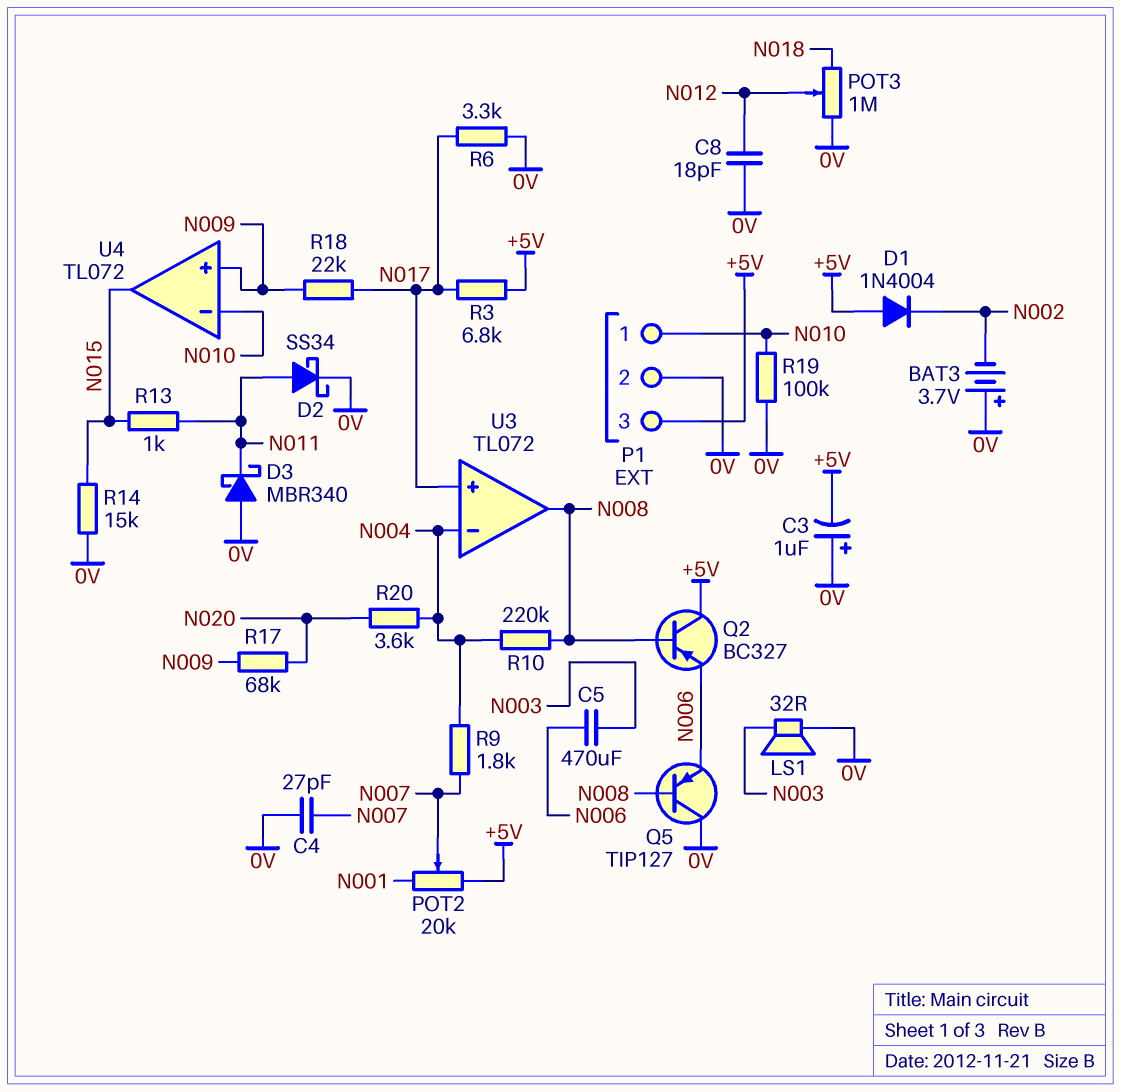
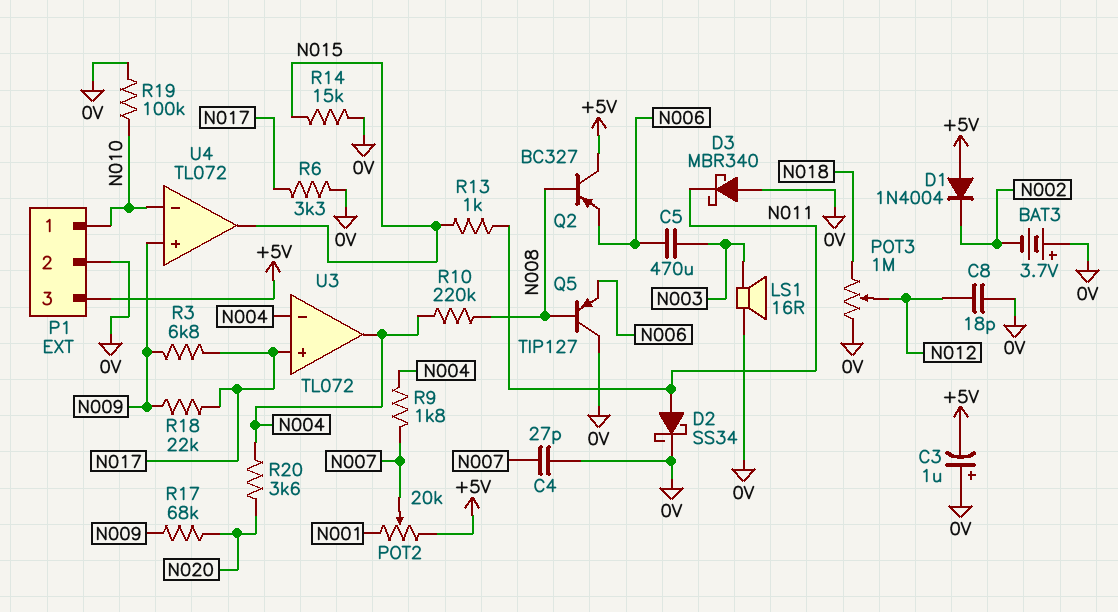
LS1: speaker 32R (0V, N003) -> speaker 16R (0V, N003)
R3: 6.8k (+5V, N017) -> 6.8k (N009, N017)
U3 pin out: N008 -> N004

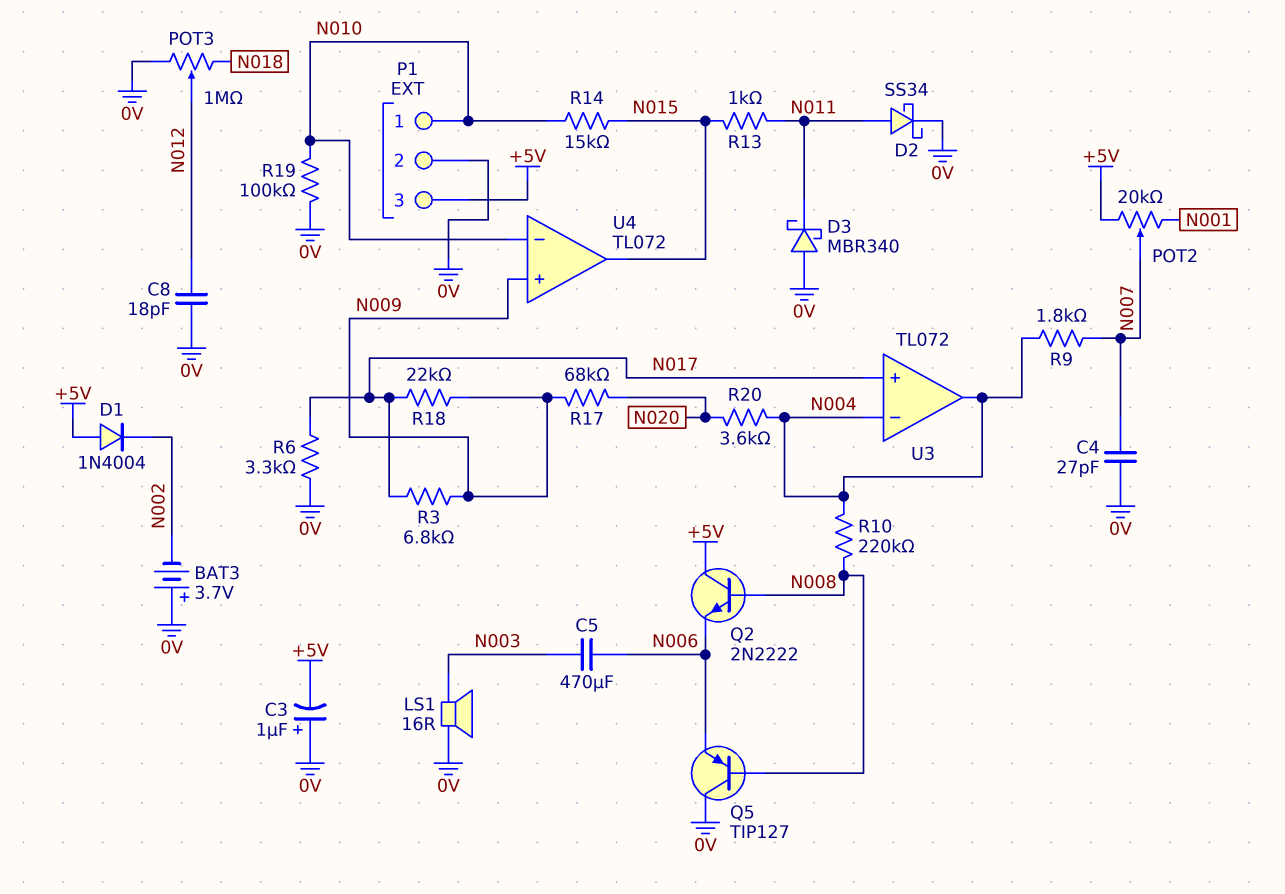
Q2: PNP BC327 (B N008, C +5V, E N006) -> NPN 2N2222 (B N008, C +5V, E N006)
R14: 15k (0V, N015) -> 15k (N010, N015)

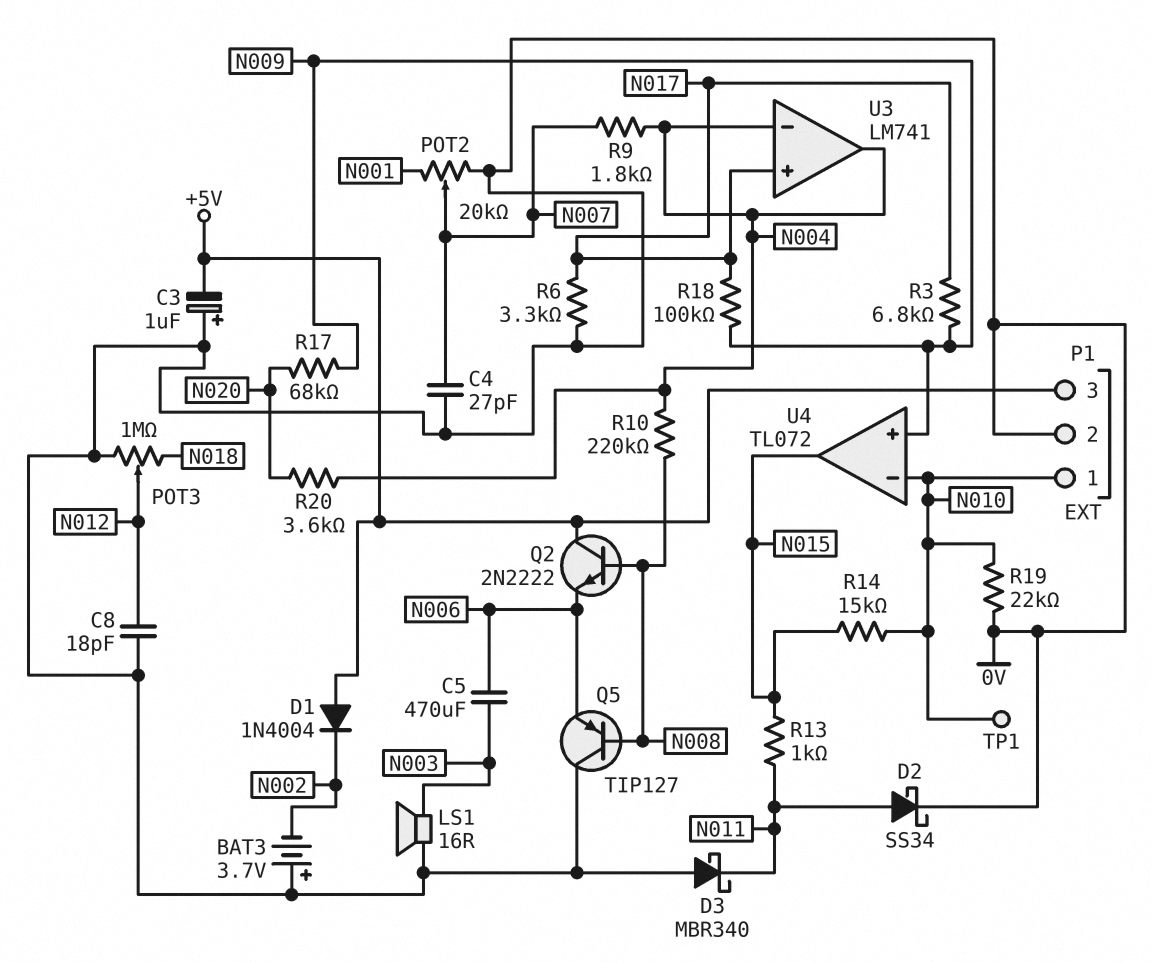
POT2: 20k (+5V, N001, wiper N007) -> 20k (0V, N001, wiper N007)
R18: 22k (N009, N017) -> 100k (N009, N017)
R19: 100k (0V, N010) -> 22k (0V, N010)
TP1: none -> test point (N010)
U3: TL072 -> LM741

